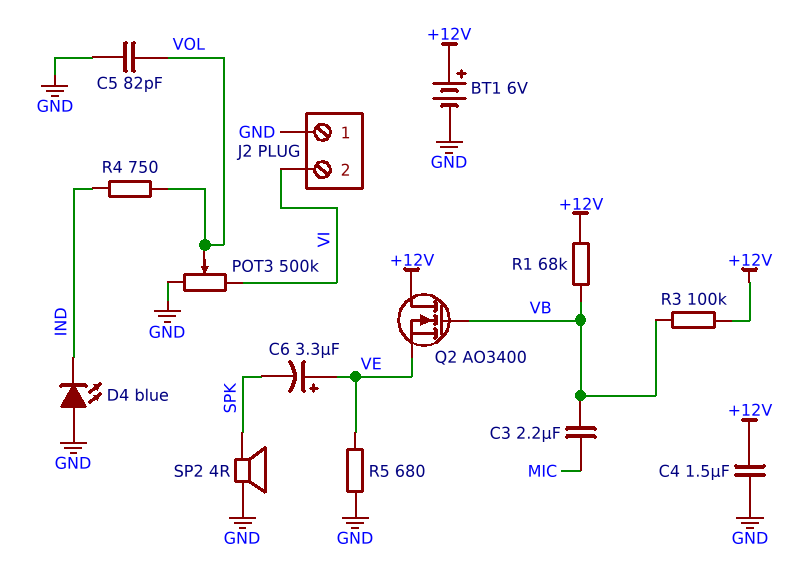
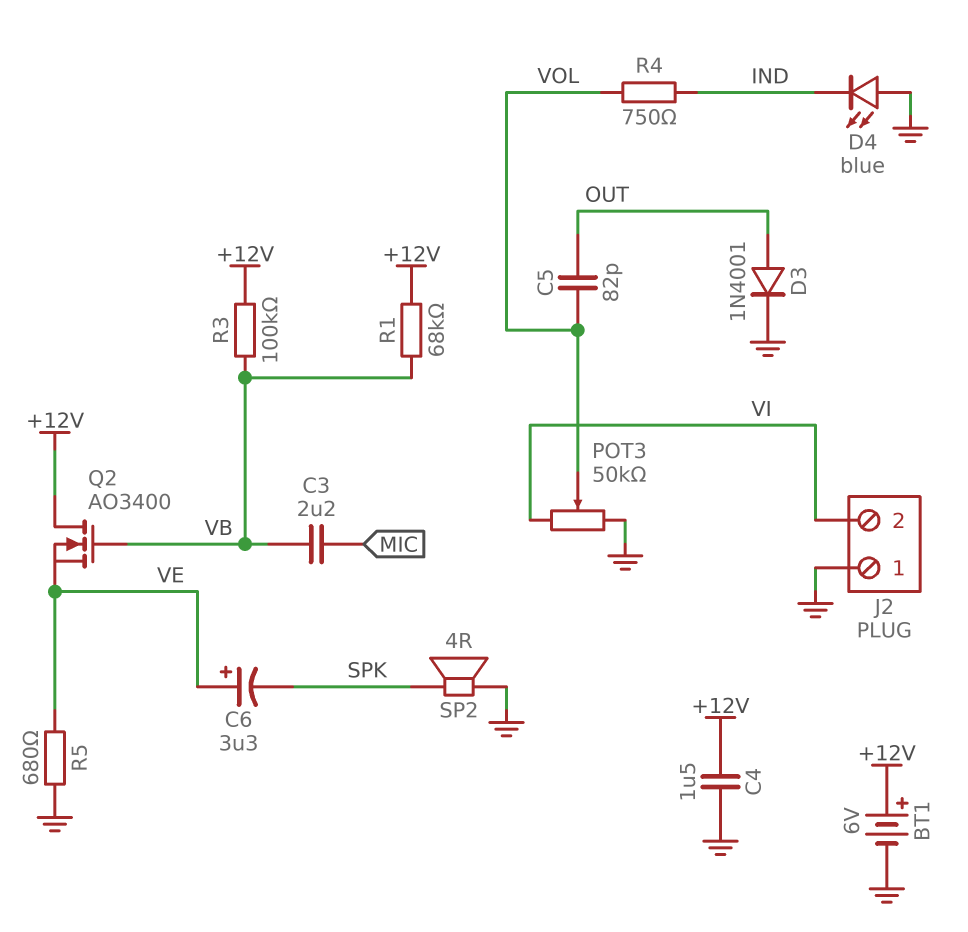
C5: 82pF (GND, VOL) -> 82pF (OUT, VOL)
D3: none -> diode 1N4001 (A OUT, K GND)
POT3: 500k (GND, VI, wiper VOL) -> 50k (GND, VI, wiper VOL)

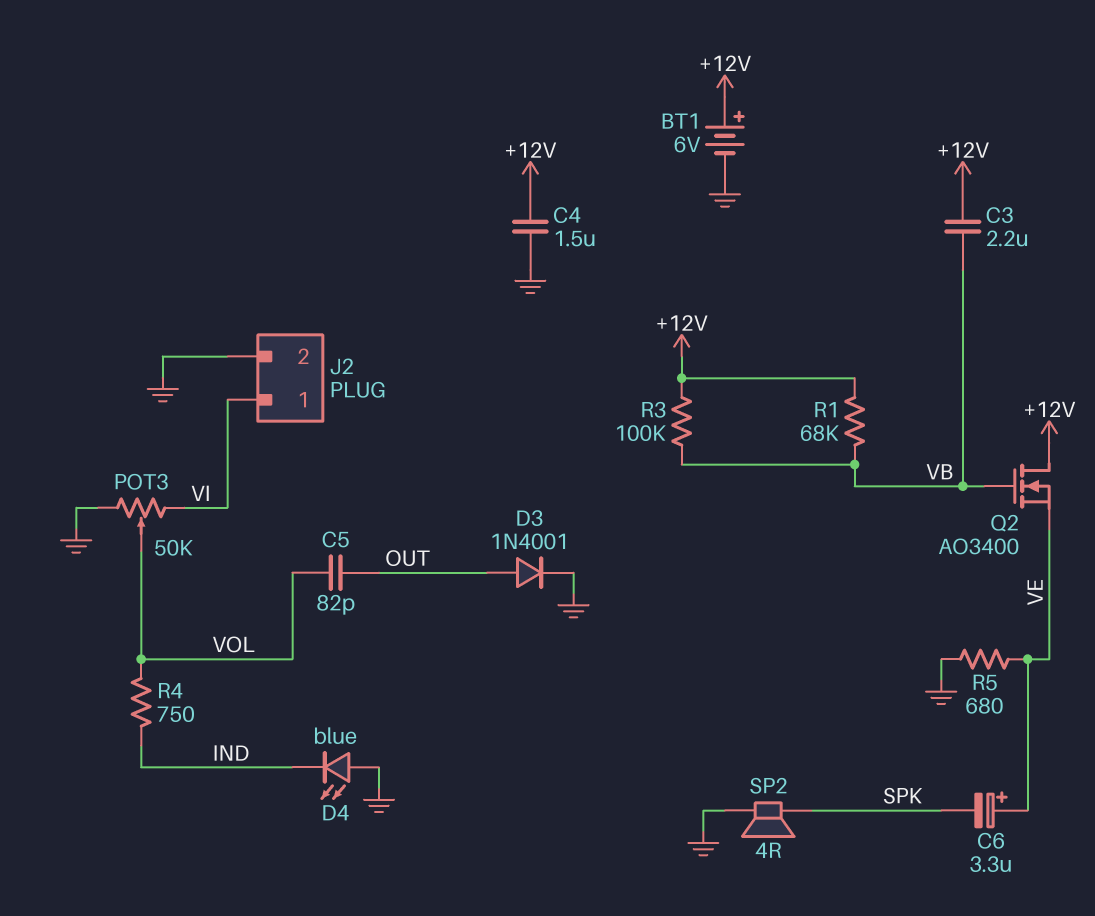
C3: 2.2uF (MIC, VB) -> 2.2uF (+12V, VB)
J2 pin 1: GND -> VI
J2 pin 2: VI -> GND

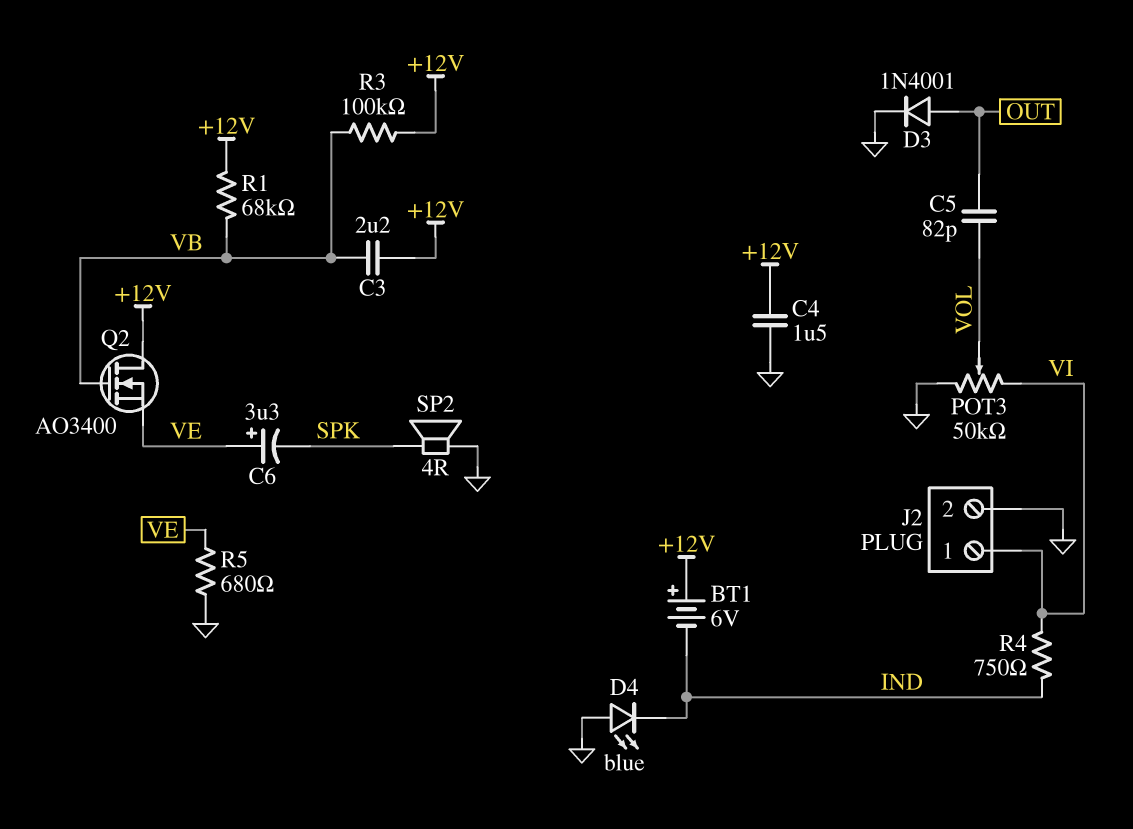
BT1: 6V (plus +12V, minus GND) -> 6V (plus +12V, minus IND)
R4: 750 (IND, VOL) -> 750 (IND, VI)

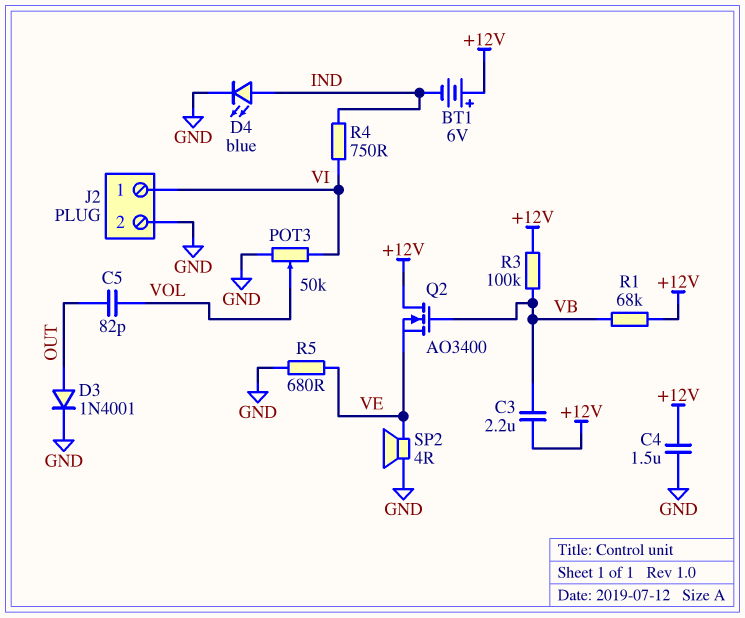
C6: 3.3uF (plus VE, minus SPK) -> none
D4: LED blue (A GND, K IND) -> LED blue (A IND, K GND)
SP2: speaker 4R (GND, SPK) -> speaker 4R (GND, VE)

